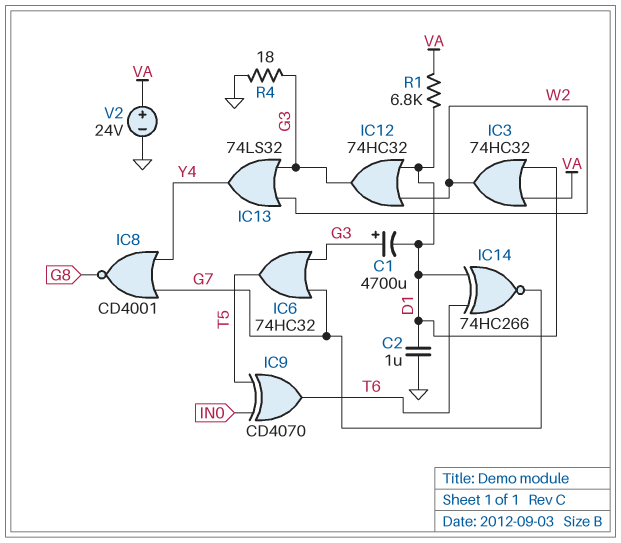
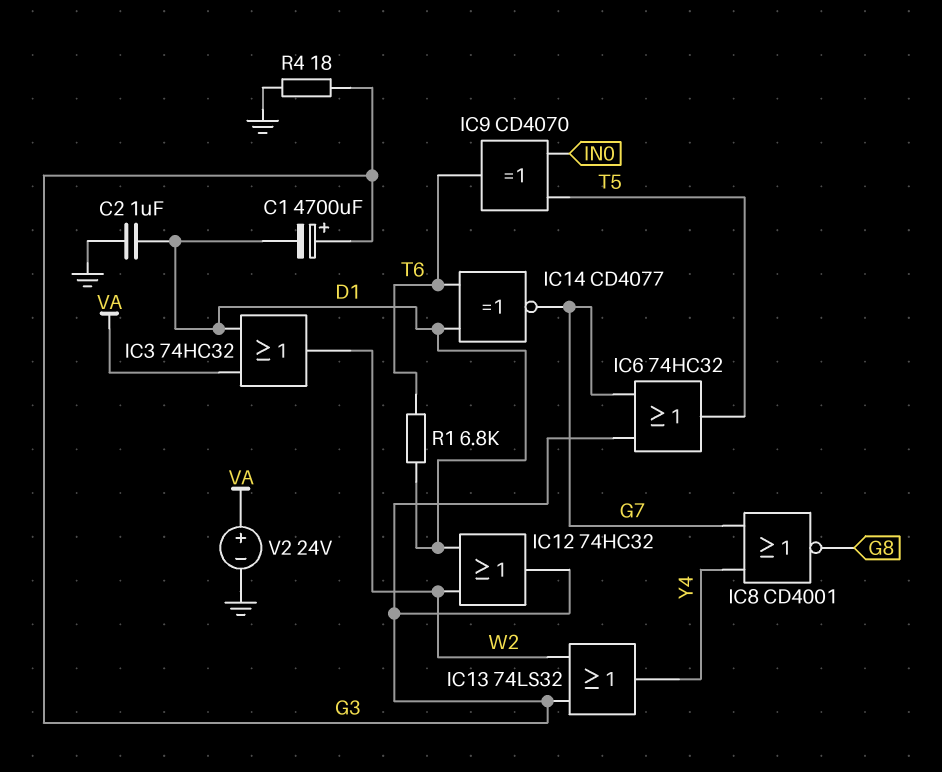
IC14: XNOR 74HC266 (in D1, in T6, out G7) -> XNOR CD4077 (in D1, in T6, out G7)
R1: 6.8k (D1, VA) -> 6.8k (D1, T6)

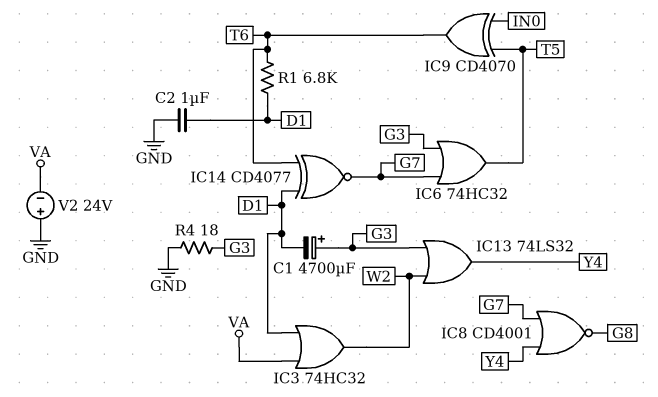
IC12: OR 74HC32 (in D1, in W2, out G3) -> none
V2: 24V (plus VA, minus GND) -> 24V (plus GND, minus VA)

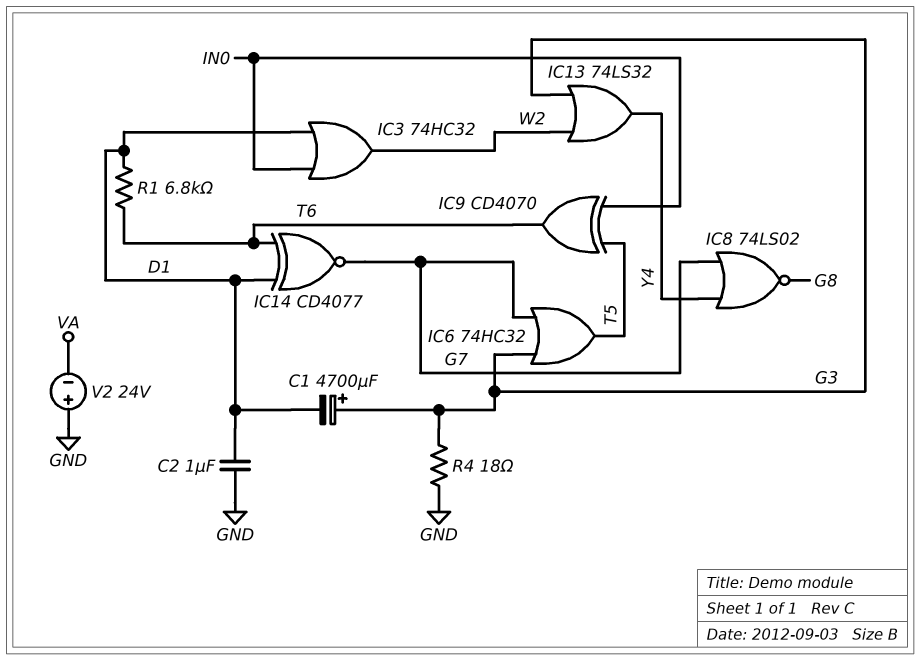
IC3: OR 74HC32 (in D1, in VA, out W2) -> OR 74HC32 (in D1, in IN0, out W2)
IC8: NOR CD4001 (in G7, in Y4, out G8) -> NOR 74LS02 (in G7, in Y4, out G8)

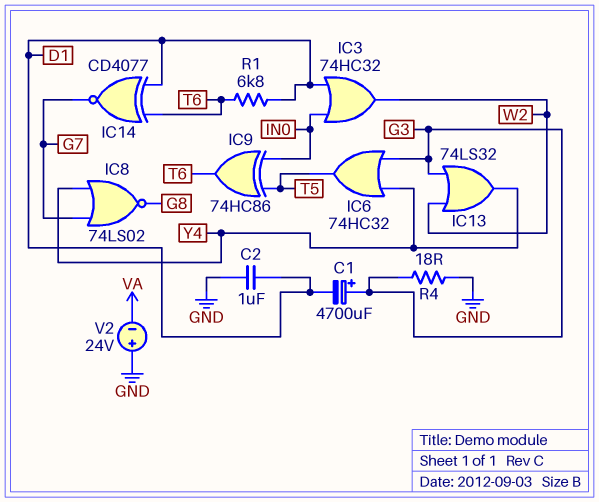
IC6: OR 74HC32 (in G3, in G7, out T5) -> OR 74HC32 (in G3, in Y4, out T5)
IC9: XOR CD4070 (in IN0, in T5, out T6) -> XOR 74HC86 (in IN0, in T5, out T6)

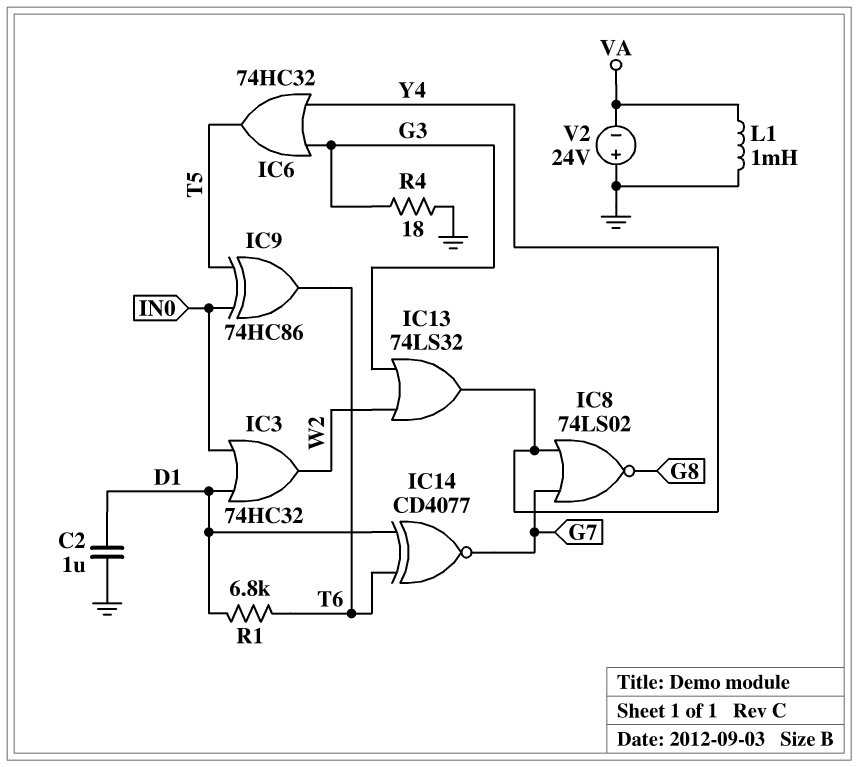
C1: 4700uF (plus G3, minus D1) -> none
L1: none -> 1mH (GND, VA)

